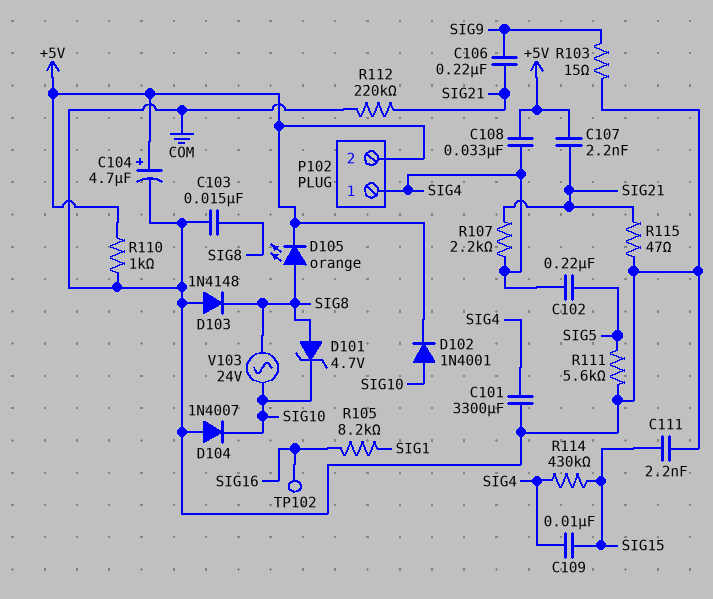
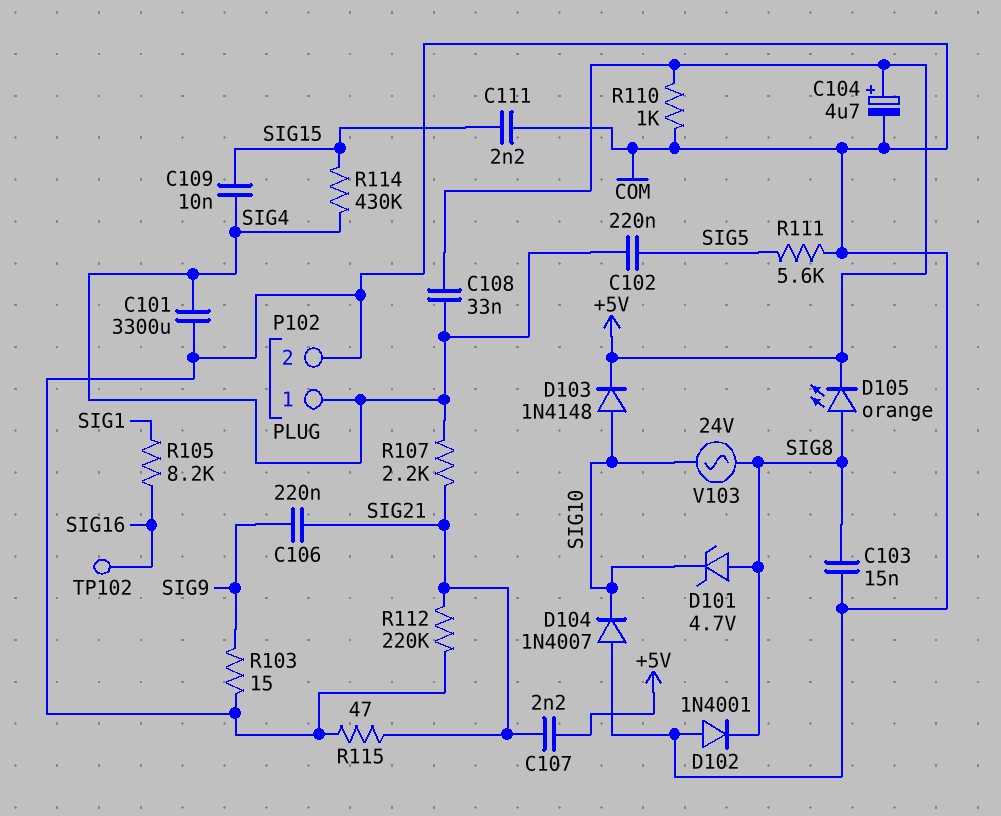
D102: diode 1N4001 (A SIG10, K +5V) -> diode 1N4001 (A COM, K SIG8)
D103: diode 1N4148 (A COM, K SIG8) -> diode 1N4148 (A SIG10, K +5V)
P102 pin 2: +5V -> COM

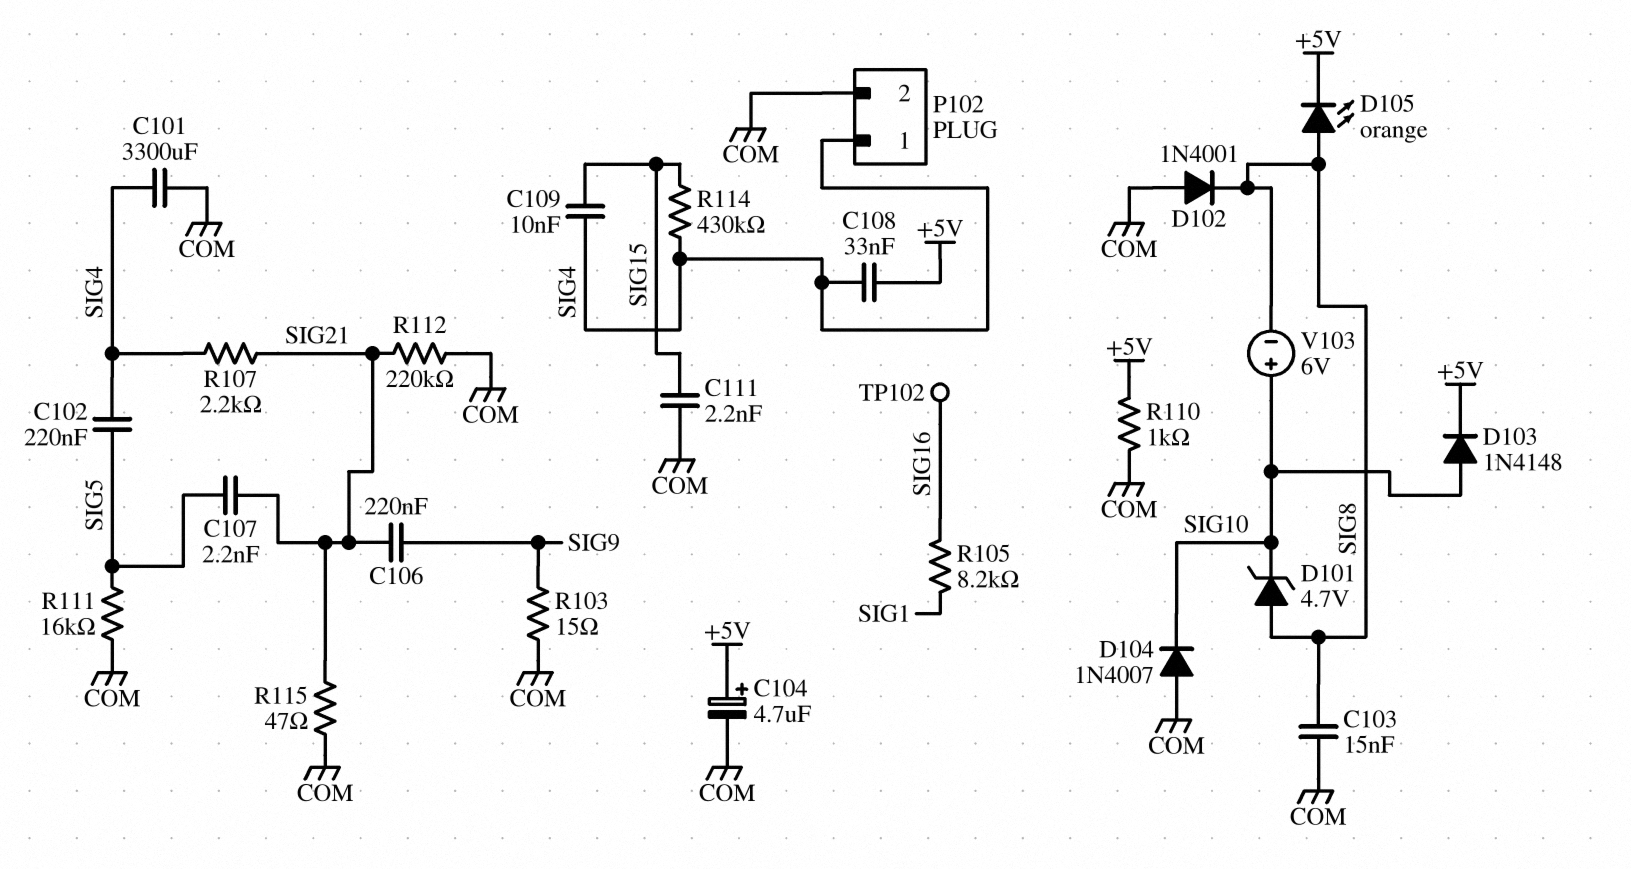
C107: 2.2nF (+5V, SIG21) -> 2.2nF (SIG5, SIG21)
R111: 5.6k (COM, SIG5) -> 16k (COM, SIG5)
V103: AC 24V (SIG8, SIG10) -> 6V (plus SIG10, minus SIG8)

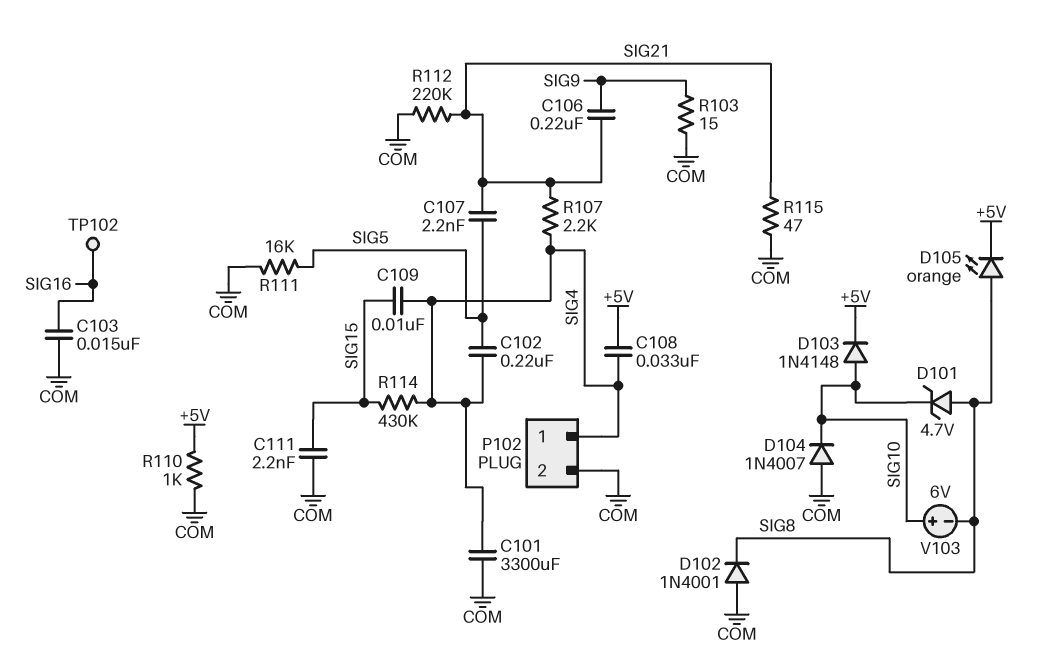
C103: 15nF (COM, SIG8) -> 15nF (COM, SIG16)
C104: 4.7uF (plus +5V, minus COM) -> none
R105: 8.2k (SIG1, SIG16) -> none

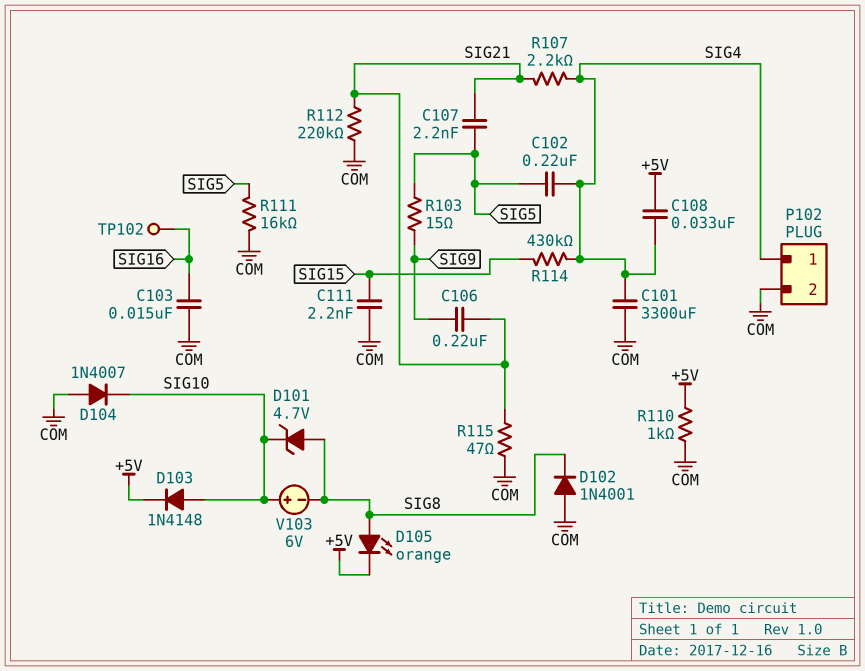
C109: 10nF (SIG4, SIG15) -> none
R103: 15 (COM, SIG9) -> 15 (SIG5, SIG9)

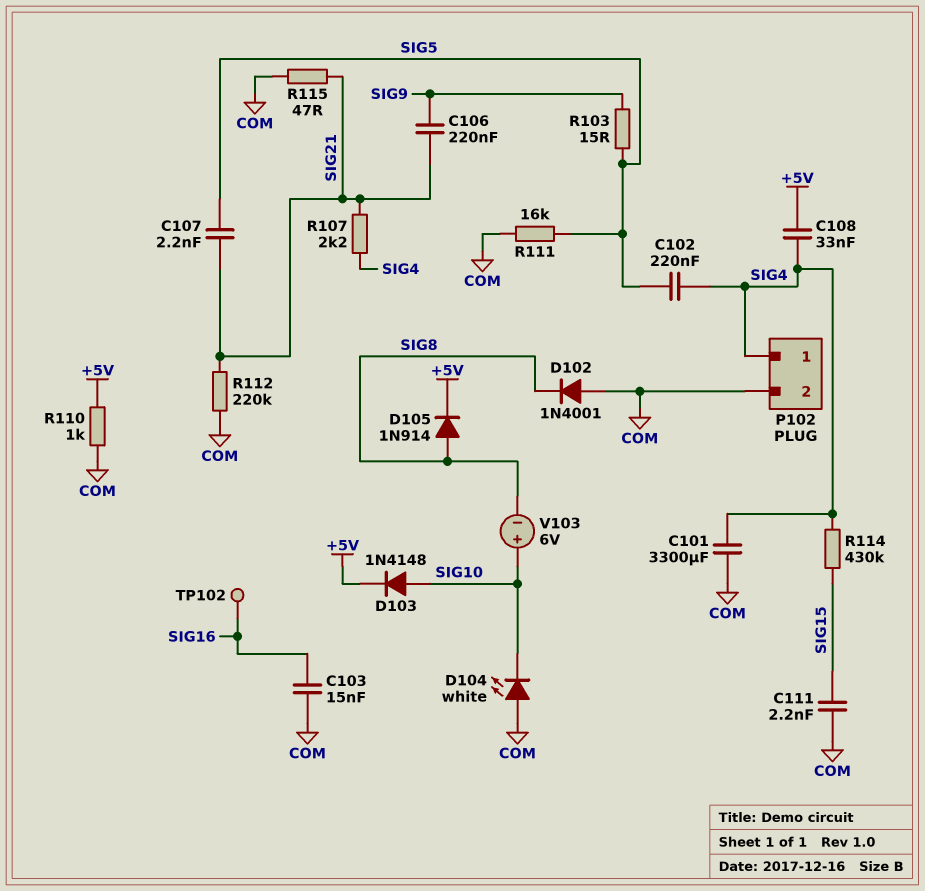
D101: zener 4.7V (A SIG8, K SIG10) -> none
D104: diode 1N4007 (A COM, K SIG10) -> LED white (A COM, K SIG10)
D105: LED orange (A SIG8, K +5V) -> diode 1N914 (A SIG8, K +5V)

